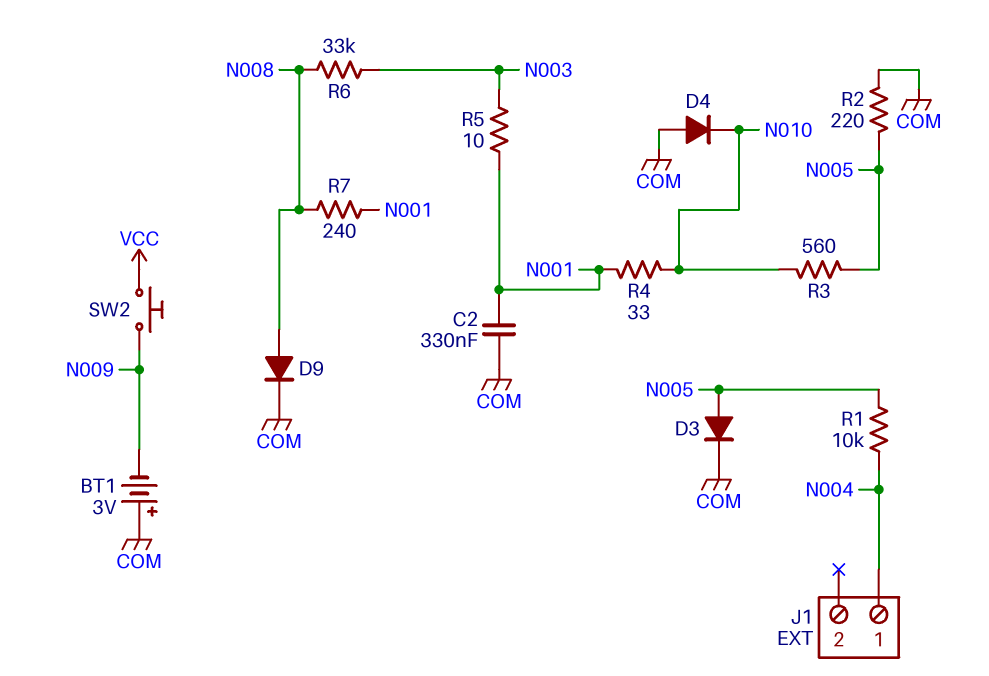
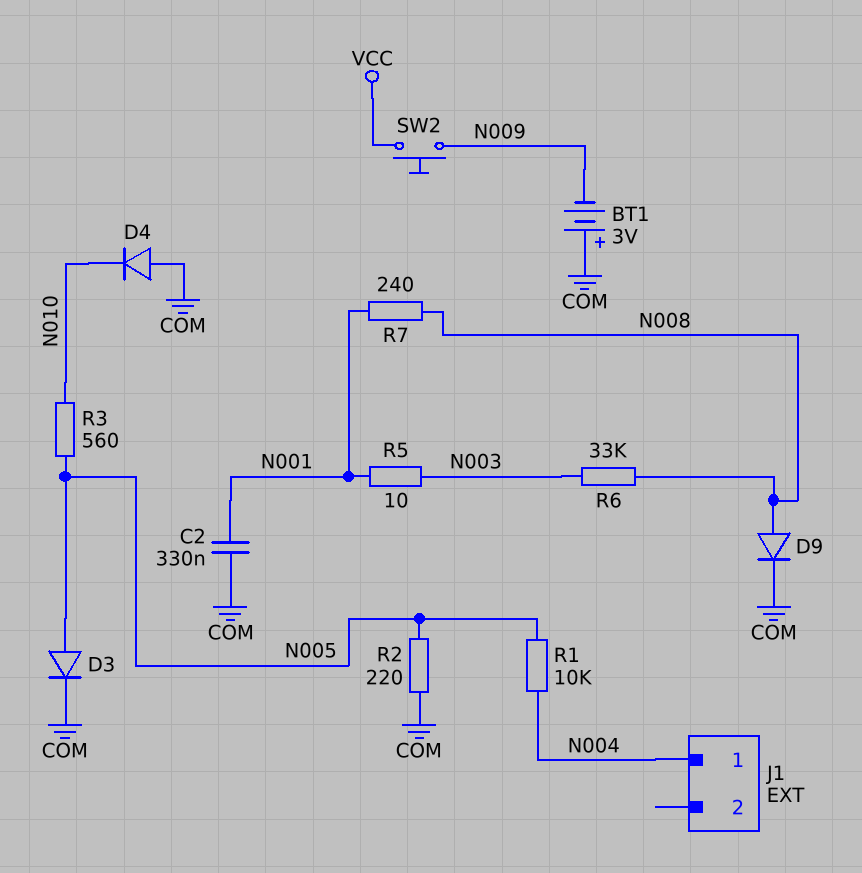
R4: 33 (N001, N010) -> none

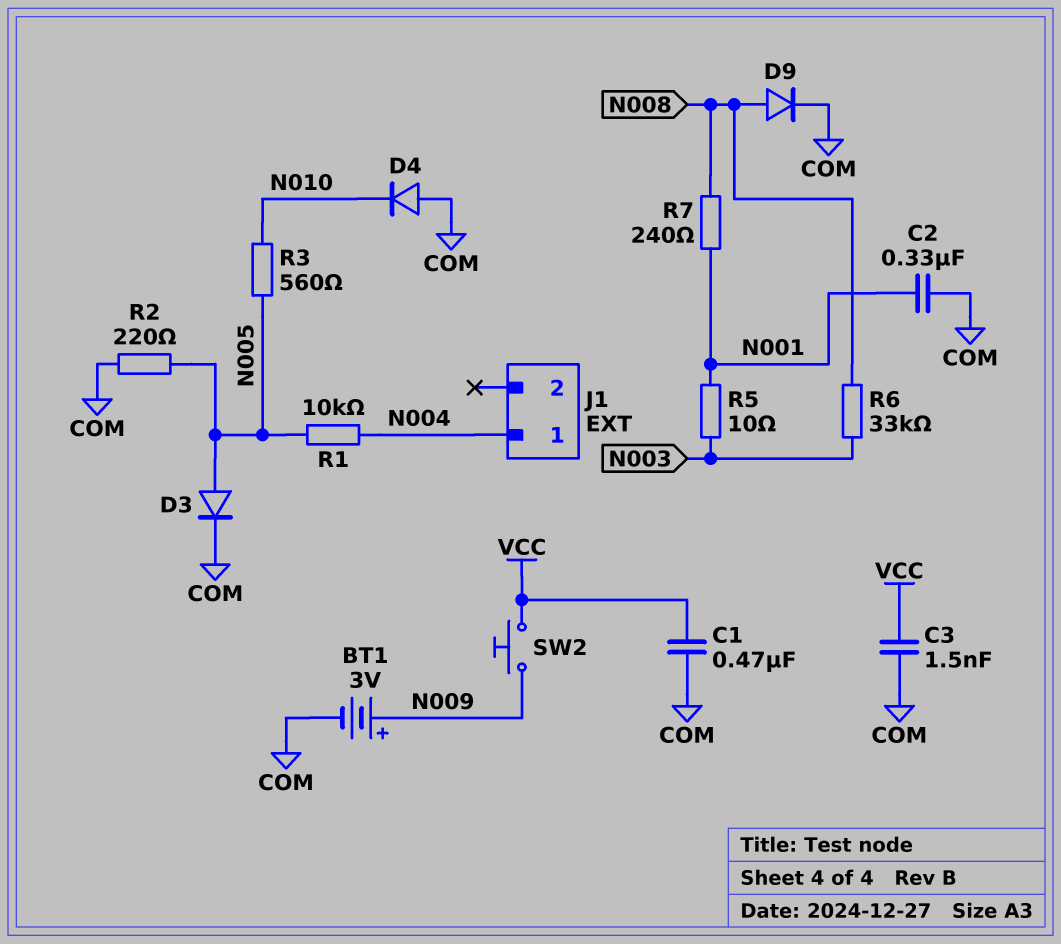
BT1: 3V (plus COM, minus N009) -> 3V (plus N009, minus COM)
C1: none -> 470nF (COM, VCC)
C3: none -> 1.5nF (COM, VCC)

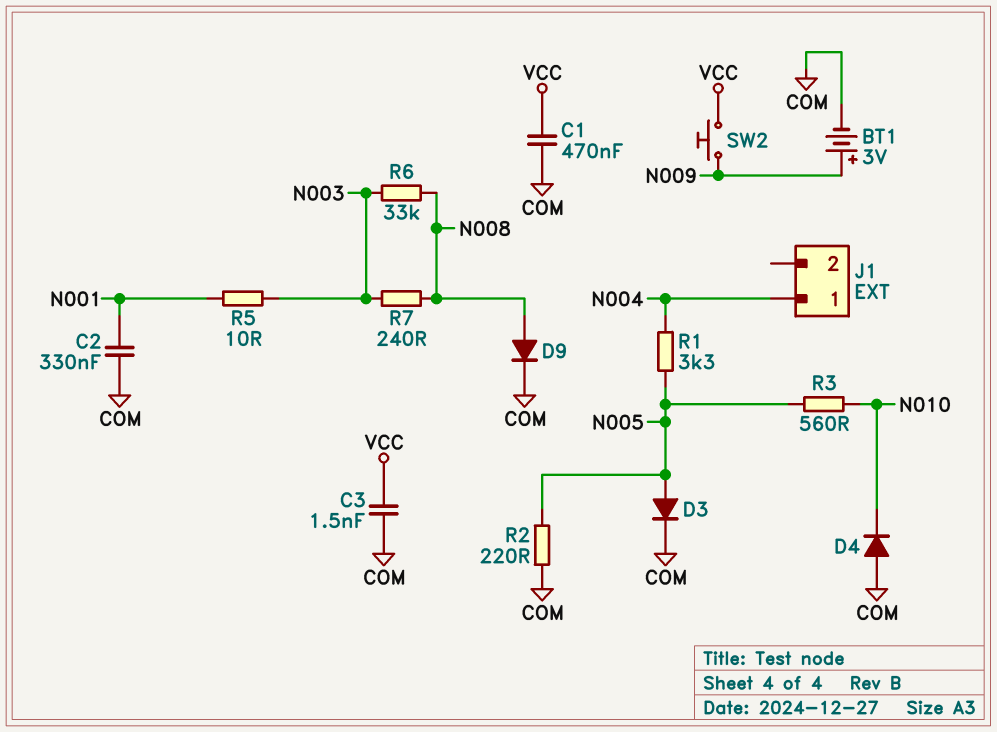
R1: 10k (N004, N005) -> 3.3k (N004, N005)
R7: 240 (N001, N008) -> 240 (N003, N008)

